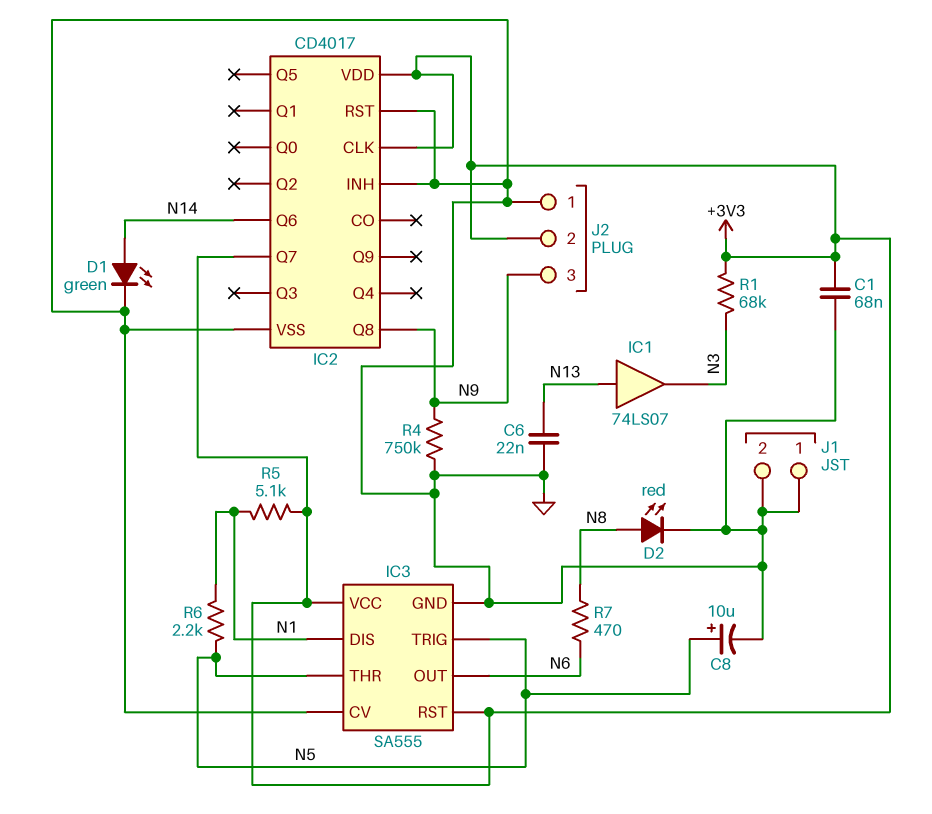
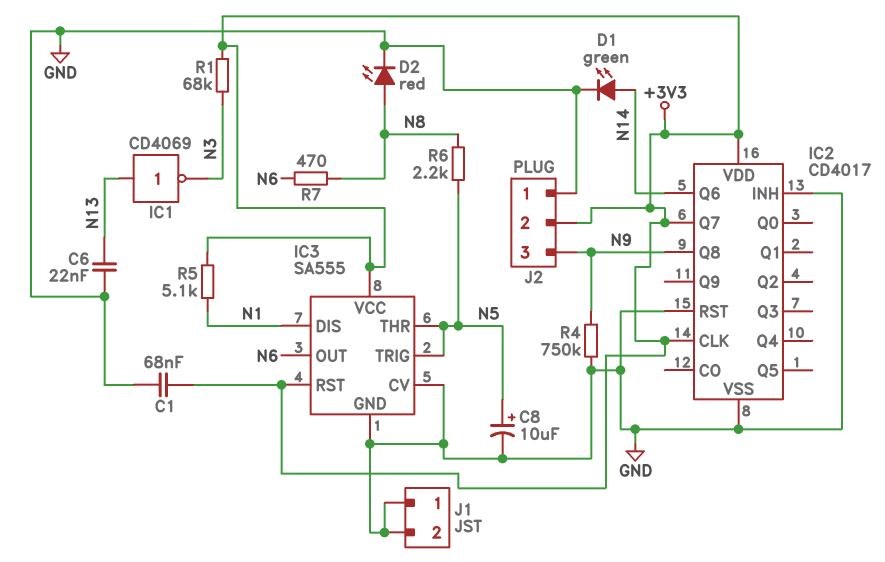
IC1: buffer 74LS07 (in N13, out N3) -> NOT CD4069 (in N13, out N3)
R6: 2.2k (N1, N5) -> 2.2k (N5, N8)

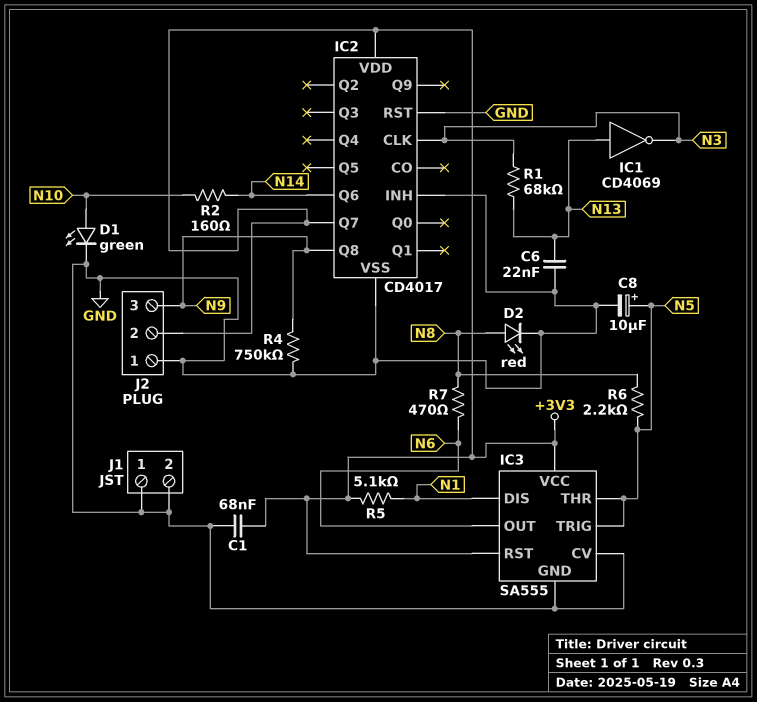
D1: LED green (A N14, K GND) -> LED green (A N10, K GND)
IC2 pin CLK: +3V3 -> N3
R1: 68k (+3V3, N3) -> 68k (N3, N13)
R2: none -> 160 (N10, N14)

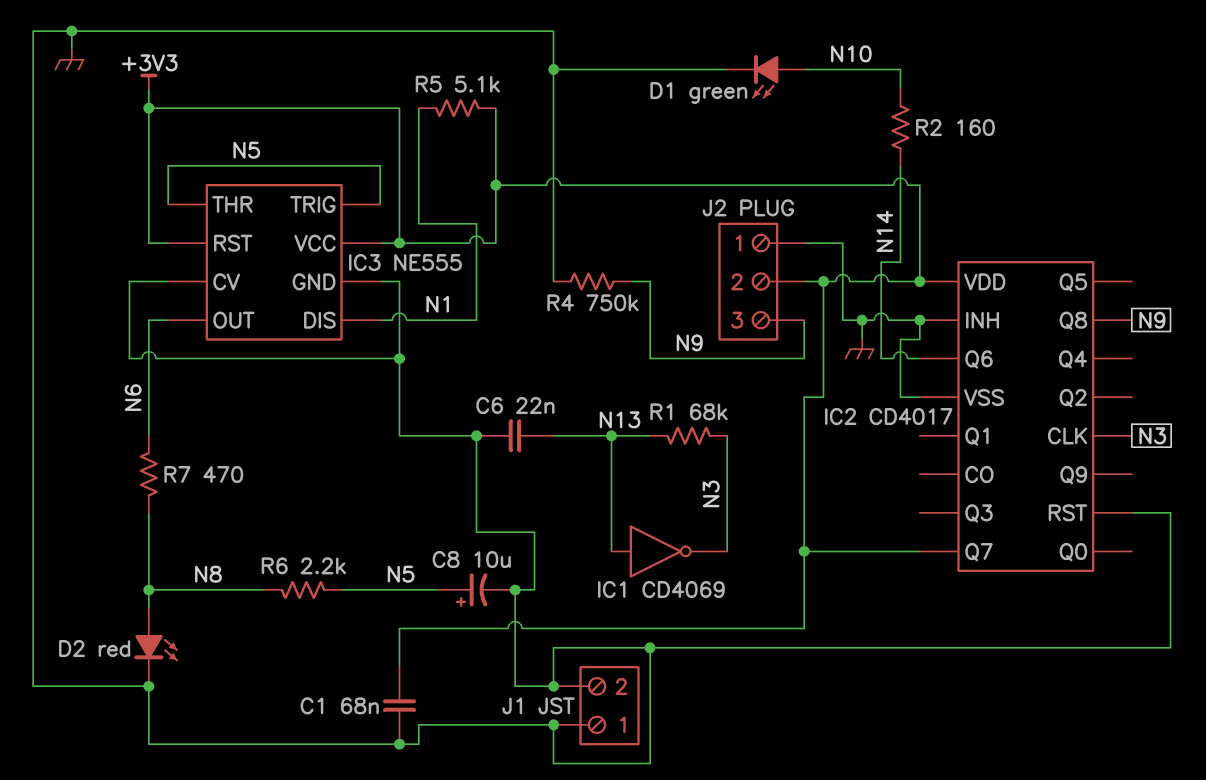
IC3: SA555 -> NE555

